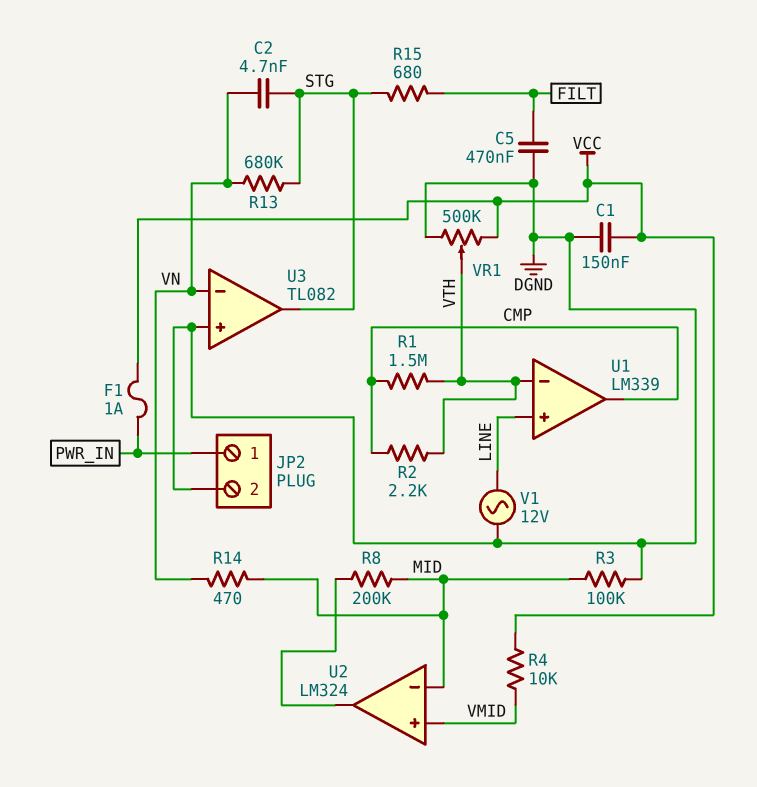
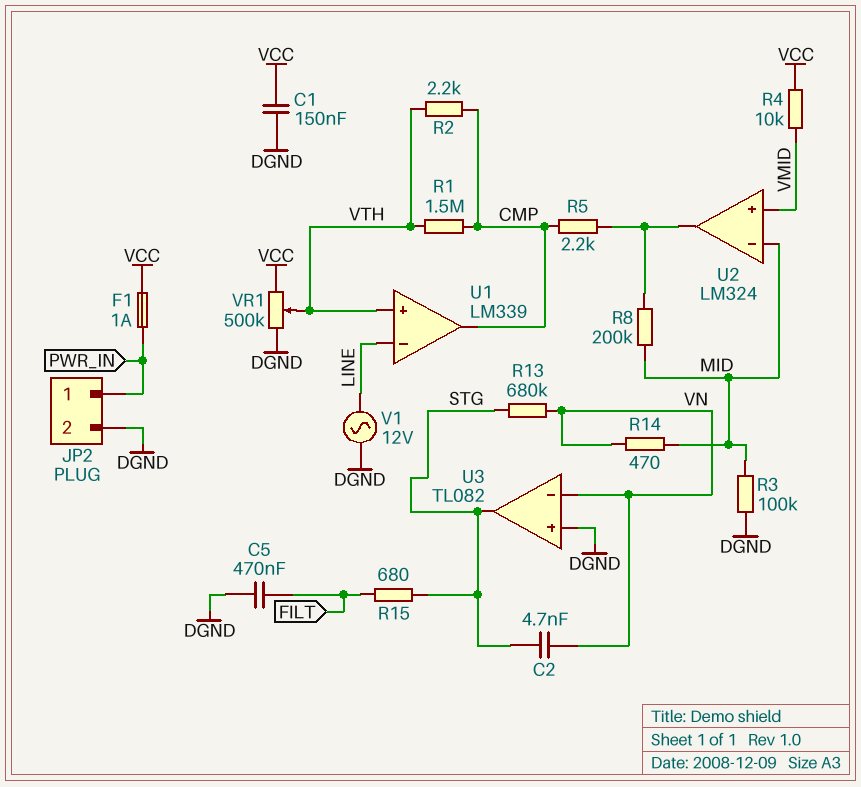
R5: none -> 2.2k (CMP, U2/out)
U1 pin in+: LINE -> VTH
U1 pin in-: VTH -> LINE

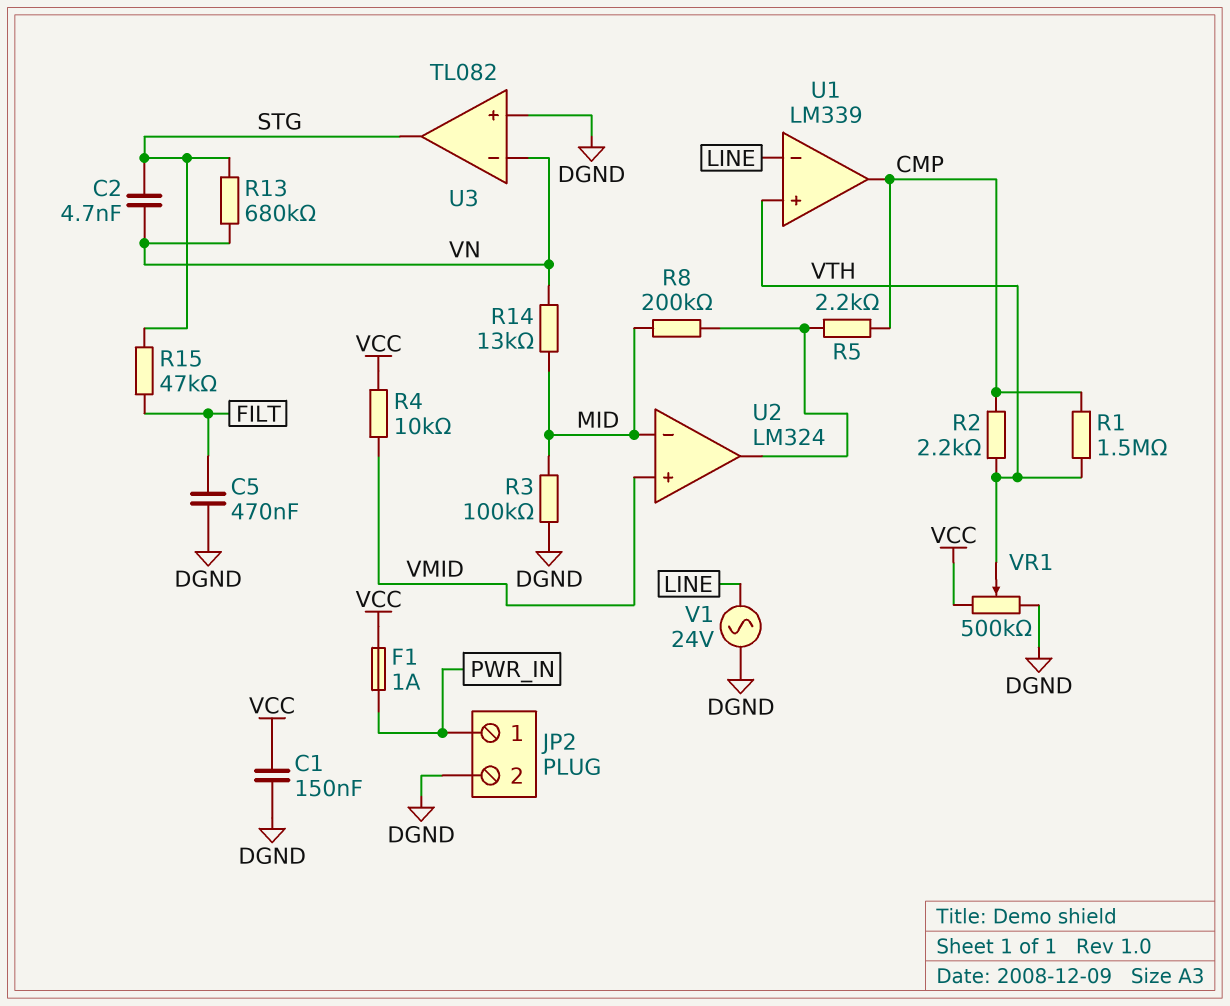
R14: 470 (MID, VN) -> 13k (MID, VN)
R15: 680 (FILT, STG) -> 47k (FILT, STG)
V1: AC 12V (DGND, LINE) -> AC 24V (DGND, LINE)

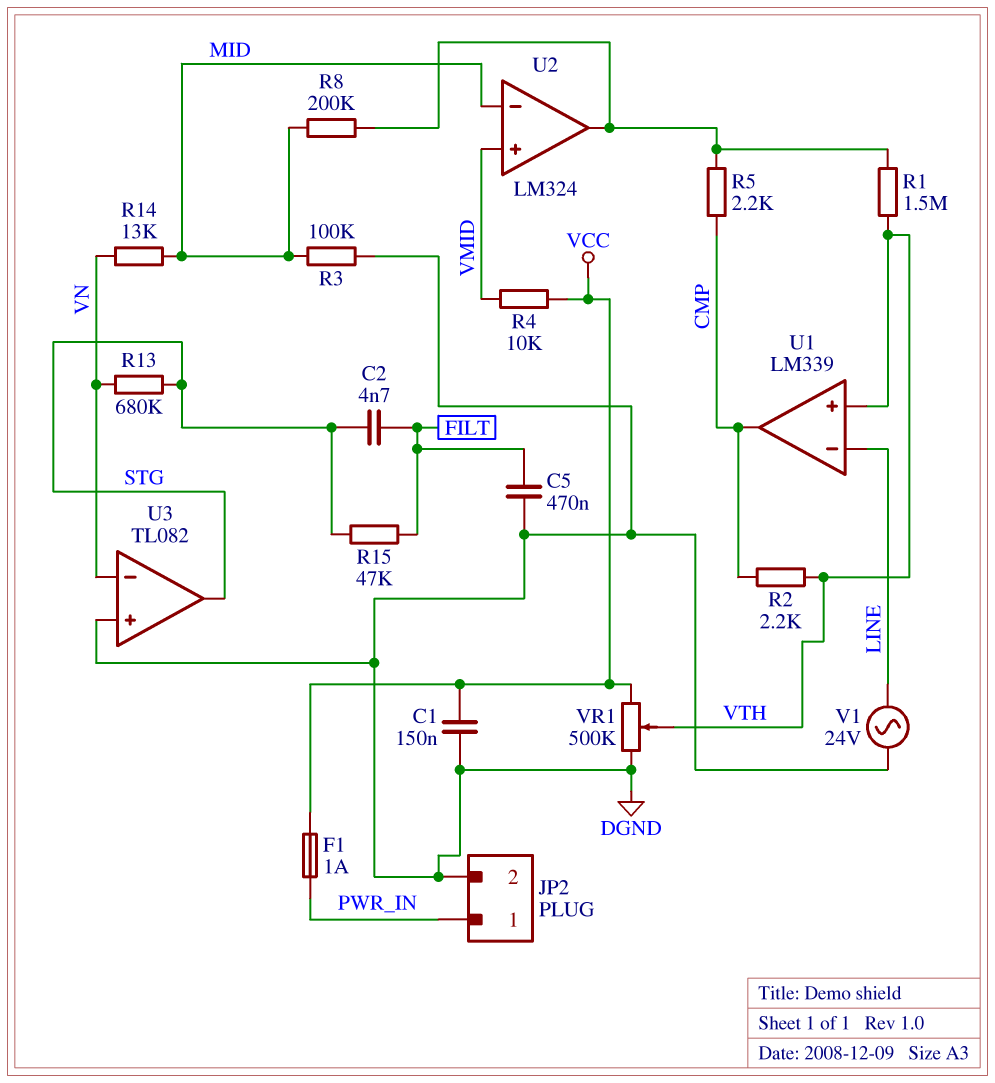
C2: 4.7nF (STG, VN) -> 4.7nF (FILT, STG)
R1: 1.5M (CMP, VTH) -> 1.5M (U2/out, VTH)

